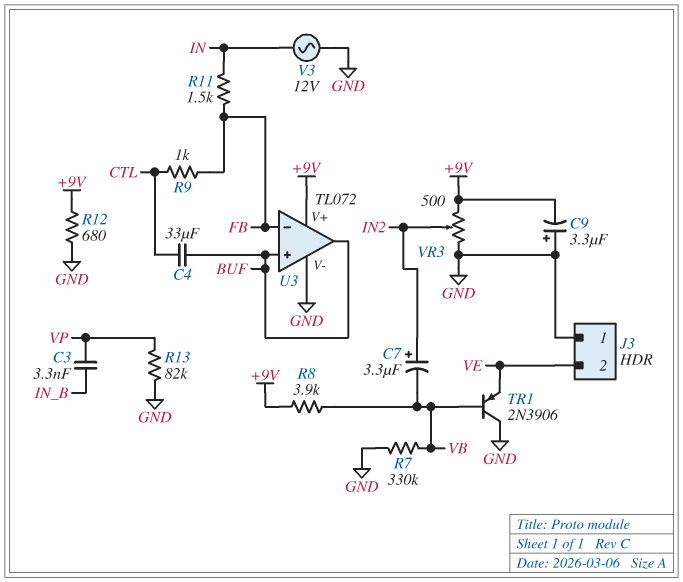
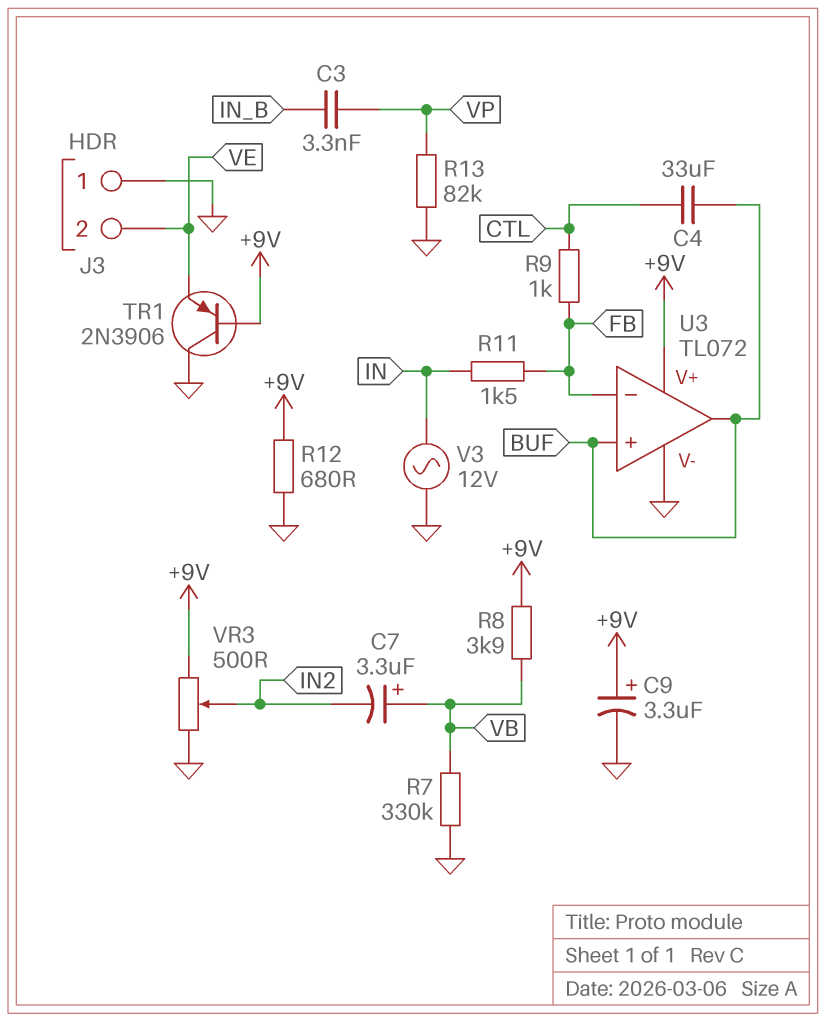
C7: 3.3uF (plus IN2, minus VB) -> 3.3uF (plus VB, minus IN2)
C9: 3.3uF (plus GND, minus +9V) -> 3.3uF (plus +9V, minus GND)
TR1: PNP 2N3906 (B VB, C GND, E VE) -> PNP 2N3906 (B +9V, C GND, E VE)

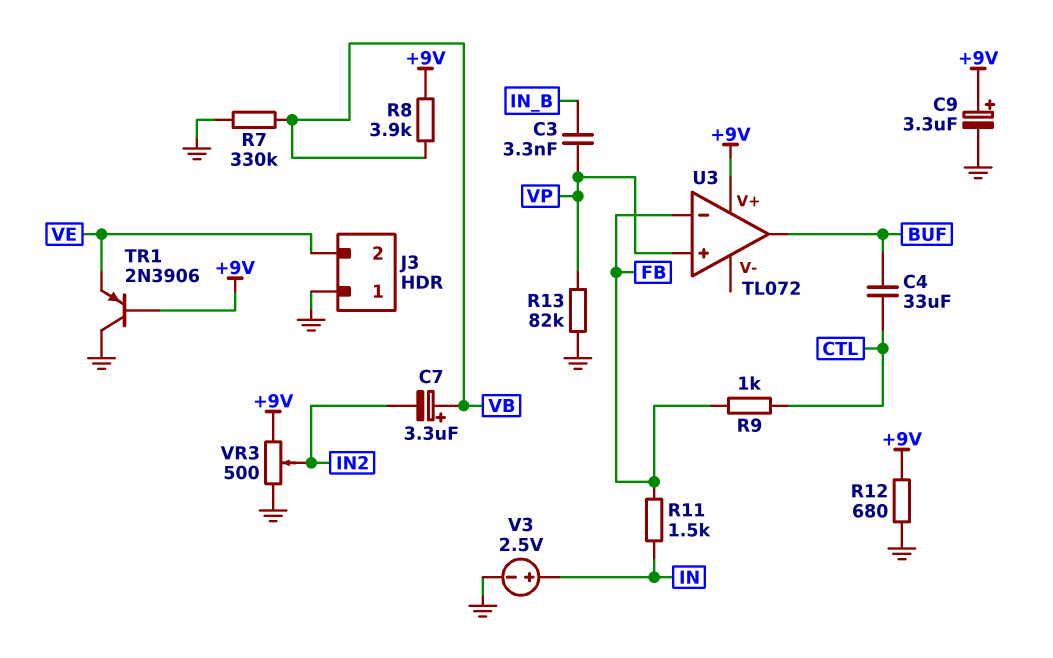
U3 pin V-: GND -> none
U3 pin in+: BUF -> VP
V3: AC 12V (GND, IN) -> 2.5V (plus IN, minus GND)

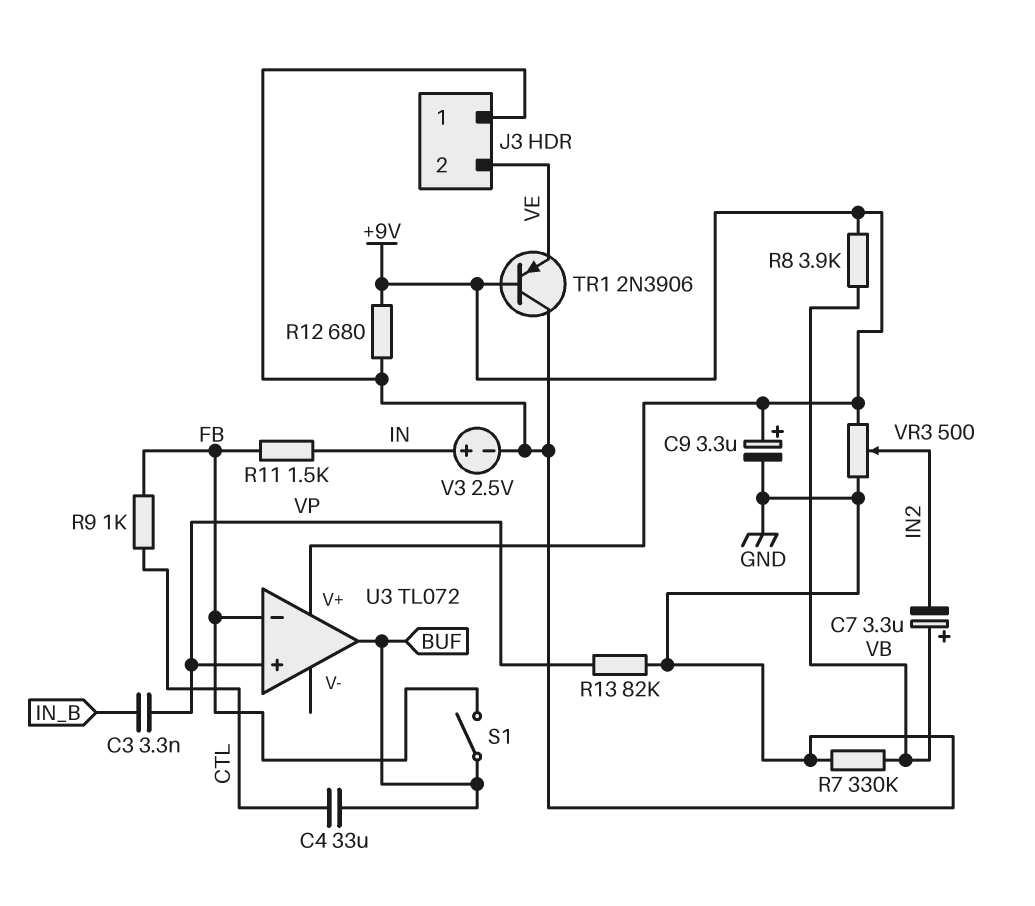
S1: none -> switch (BUF, FB)

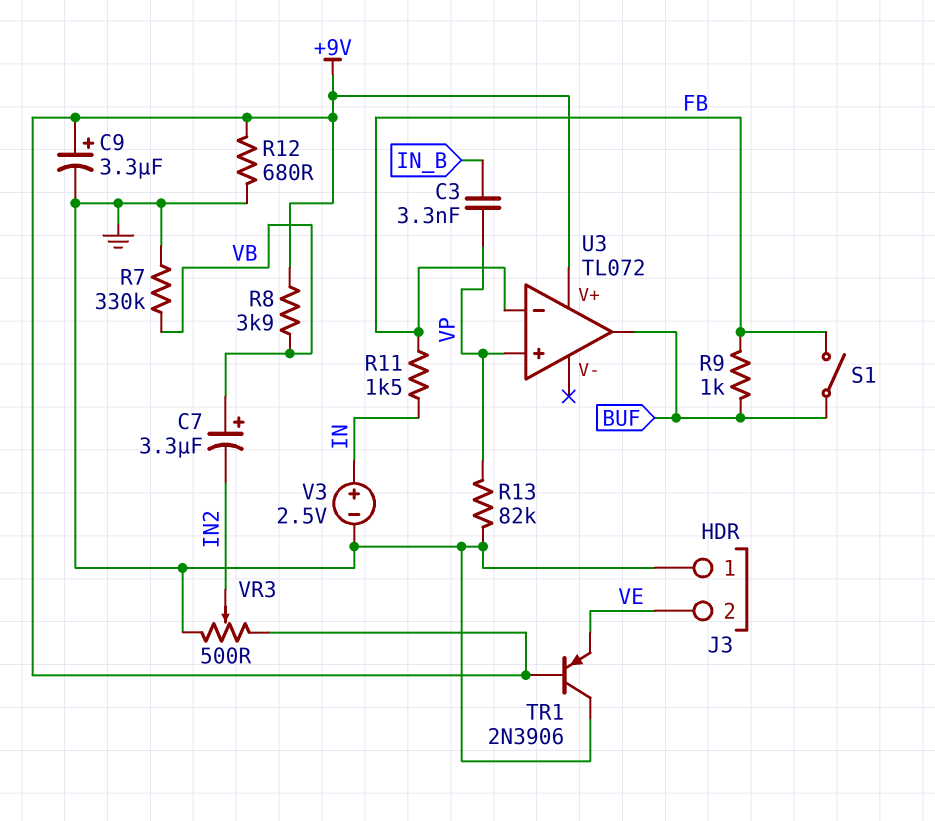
C4: 33uF (BUF, CTL) -> none
R9: 1k (CTL, FB) -> 1k (BUF, FB)

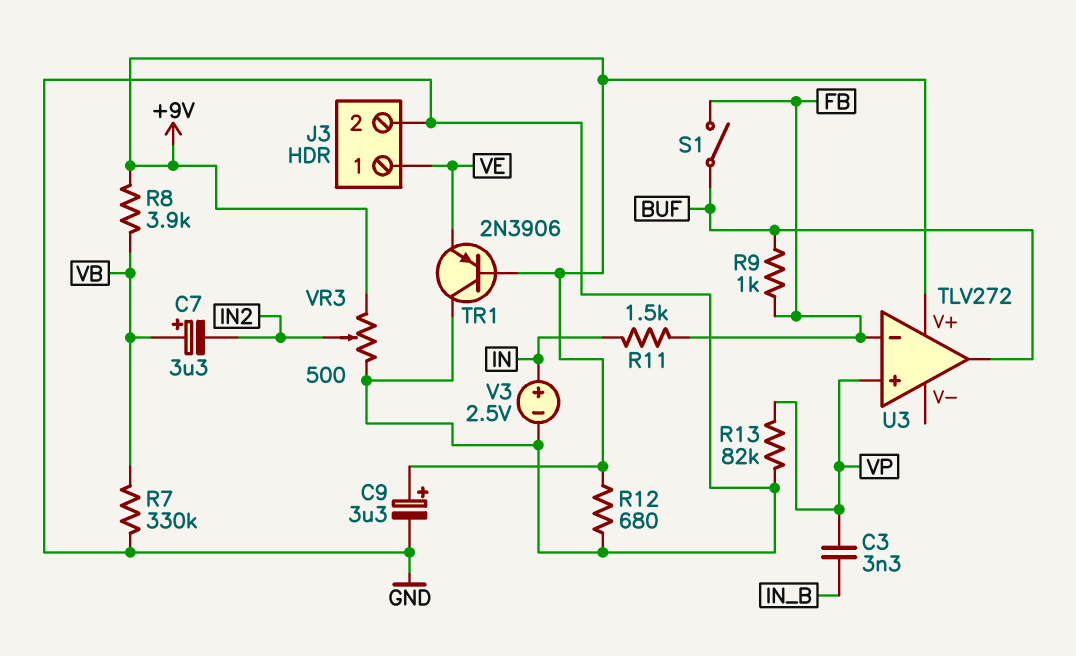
J3 pin 1: GND -> VE
J3 pin 2: VE -> GND
U3: TL072 -> TLV272

